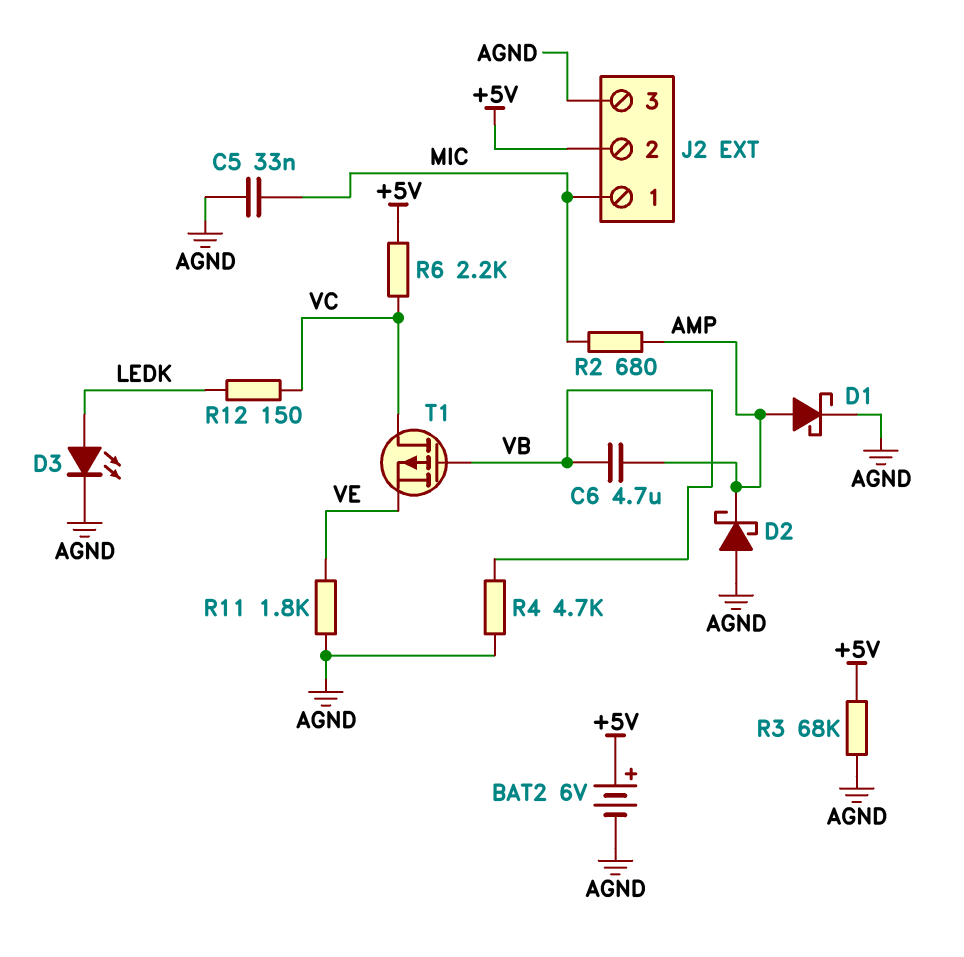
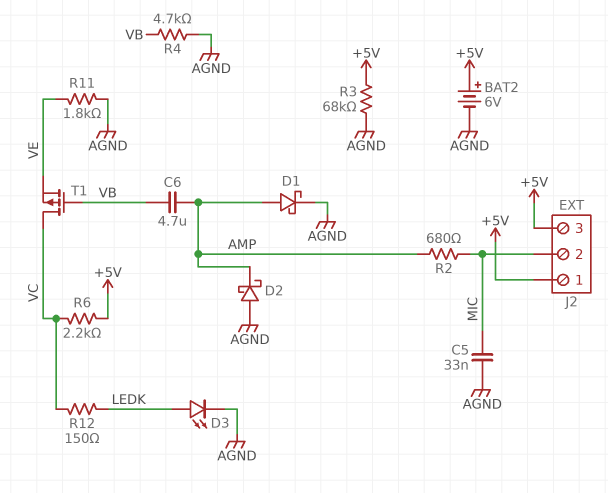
J2 pin 1: MIC -> +5V
J2 pin 2: +5V -> MIC
J2 pin 3: AGND -> +5V

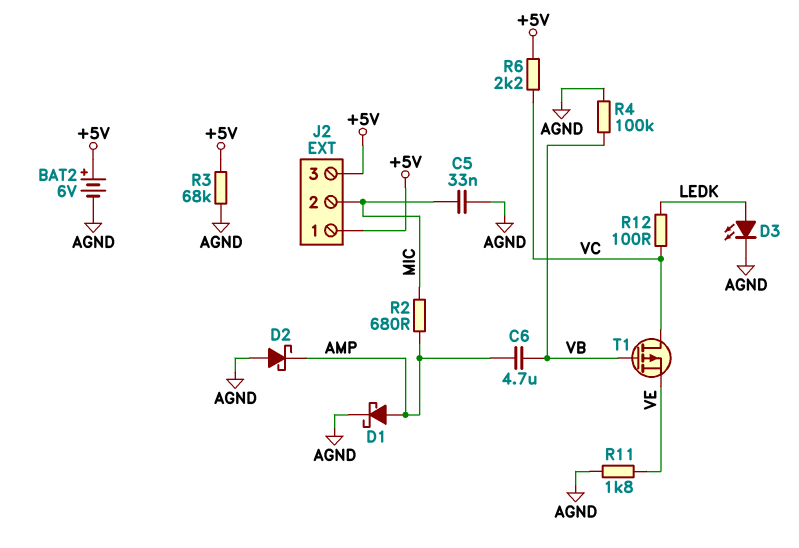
R4: 4.7k (AGND, VB) -> 100k (AGND, VB)
R12: 150 (LEDK, VC) -> 100 (LEDK, VC)

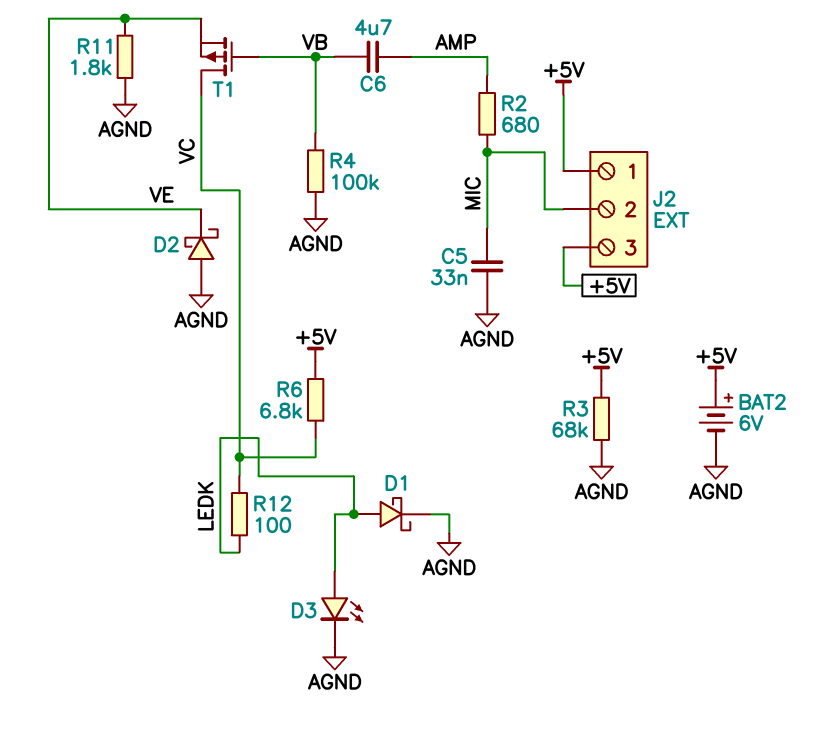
D1: schottky (A AMP, K AGND) -> schottky (A LEDK, K AGND)
D2: schottky (A AGND, K AMP) -> schottky (A AGND, K VE)
R6: 2.2k (+5V, VC) -> 6.8k (+5V, VC)

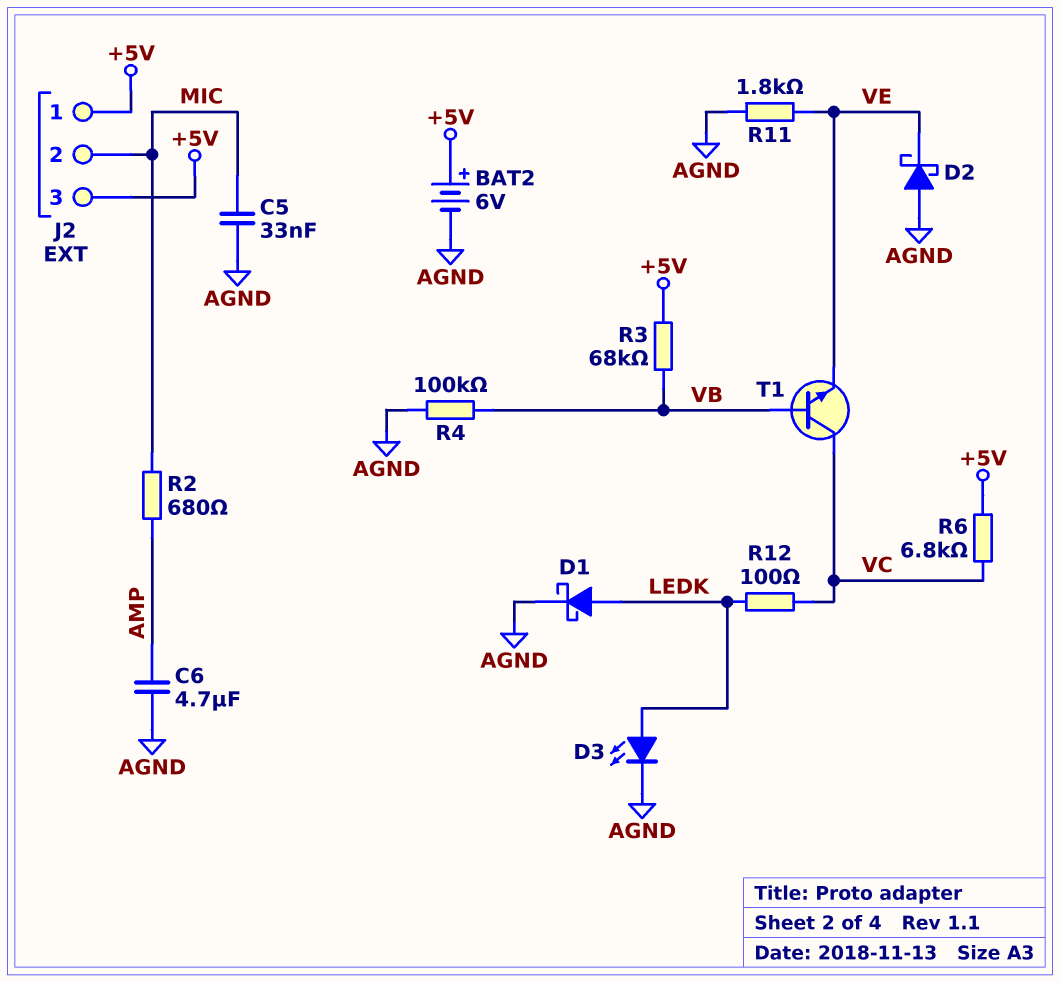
C6: 4.7uF (AMP, VB) -> 4.7uF (AGND, AMP)
R3: 68k (+5V, AGND) -> 68k (+5V, VB)
T1: PMOS (G VB, D VC, S VE) -> NPN (B VB, C VC, E VE)

